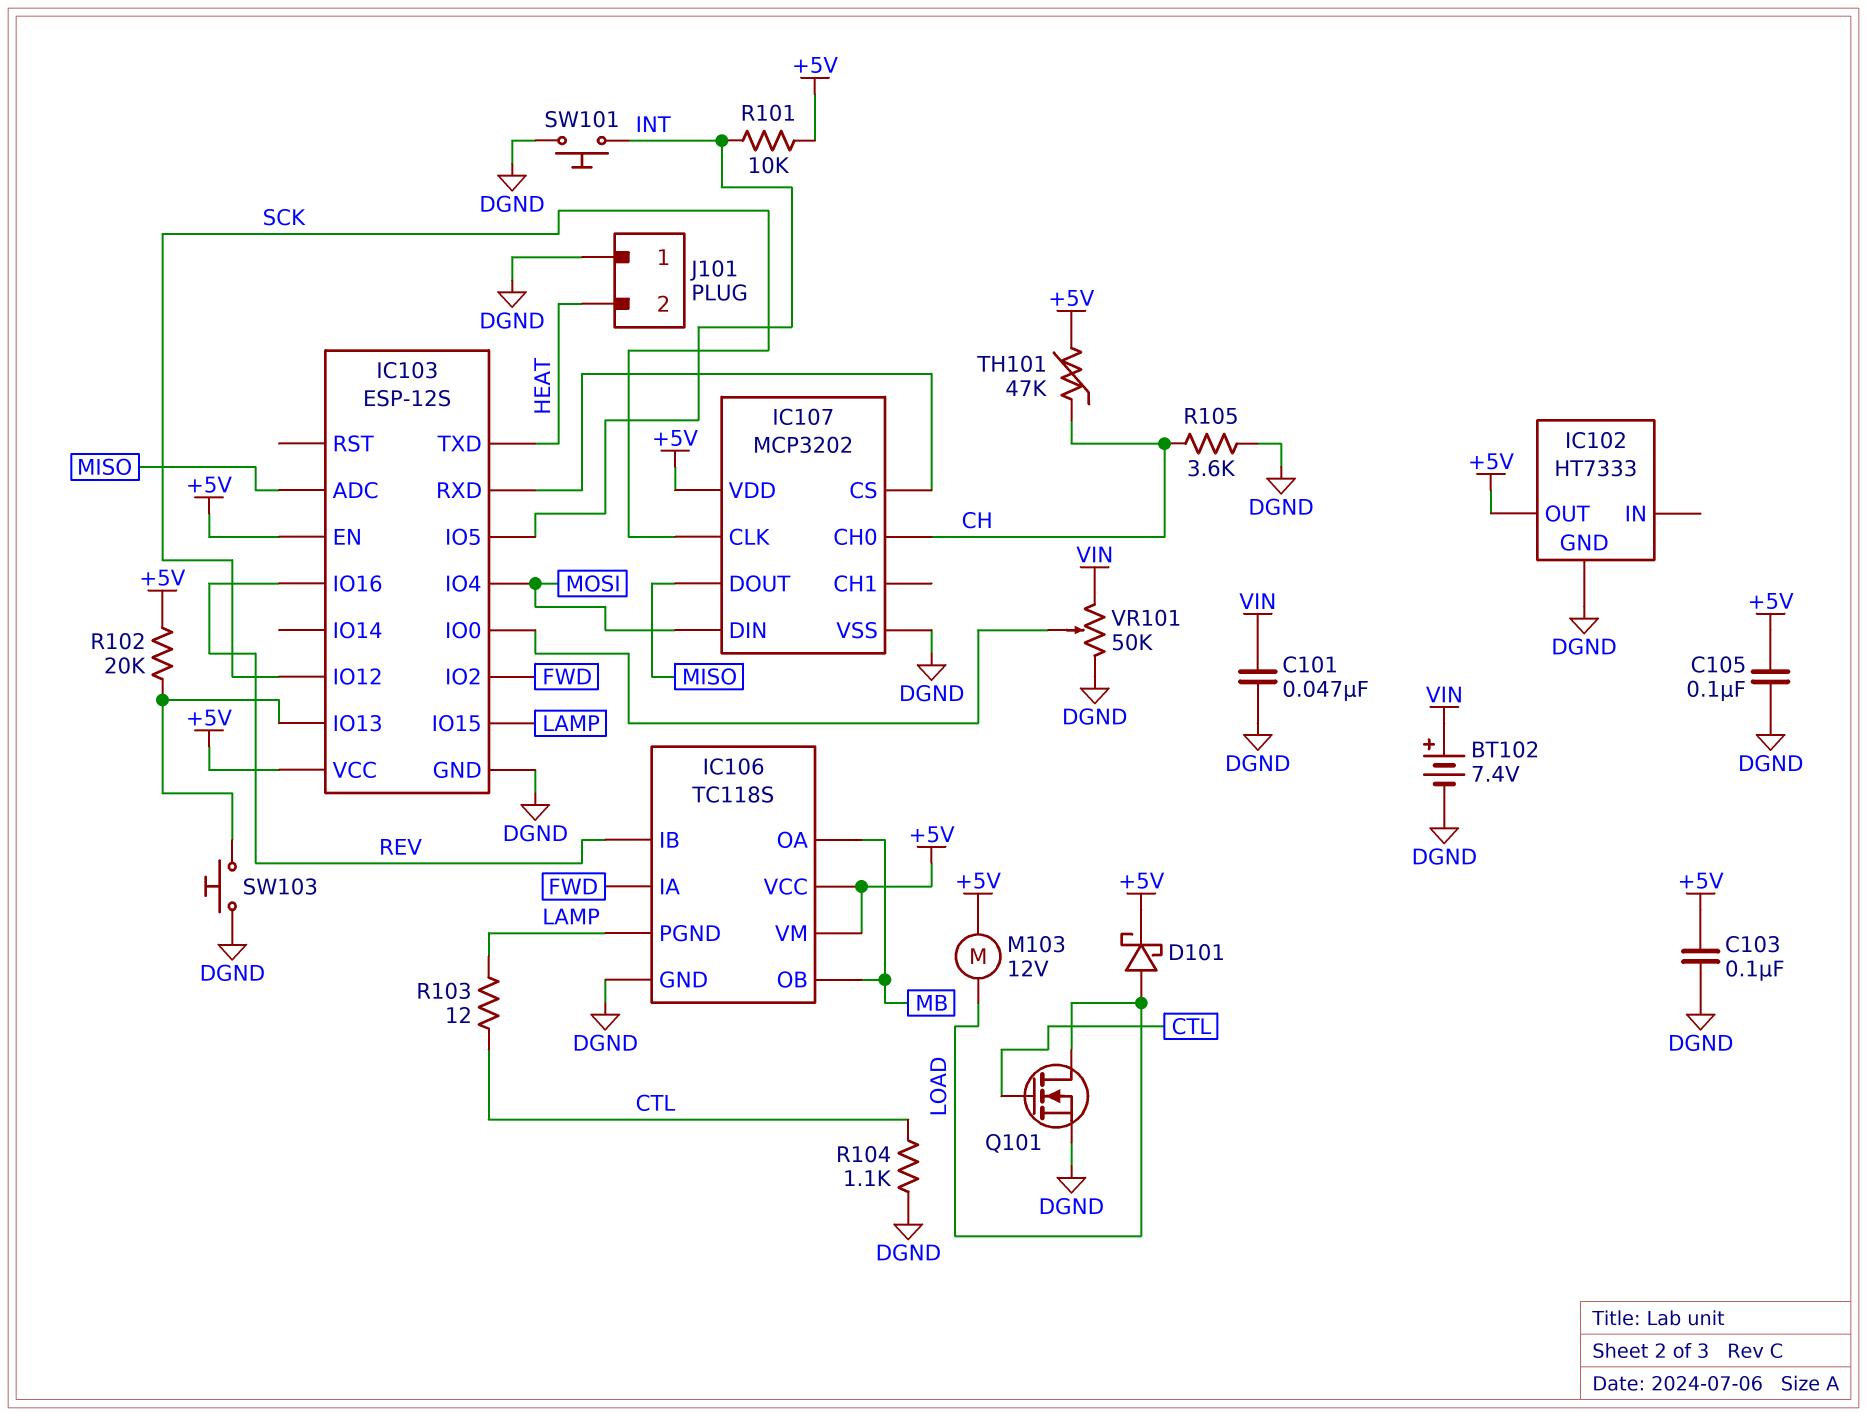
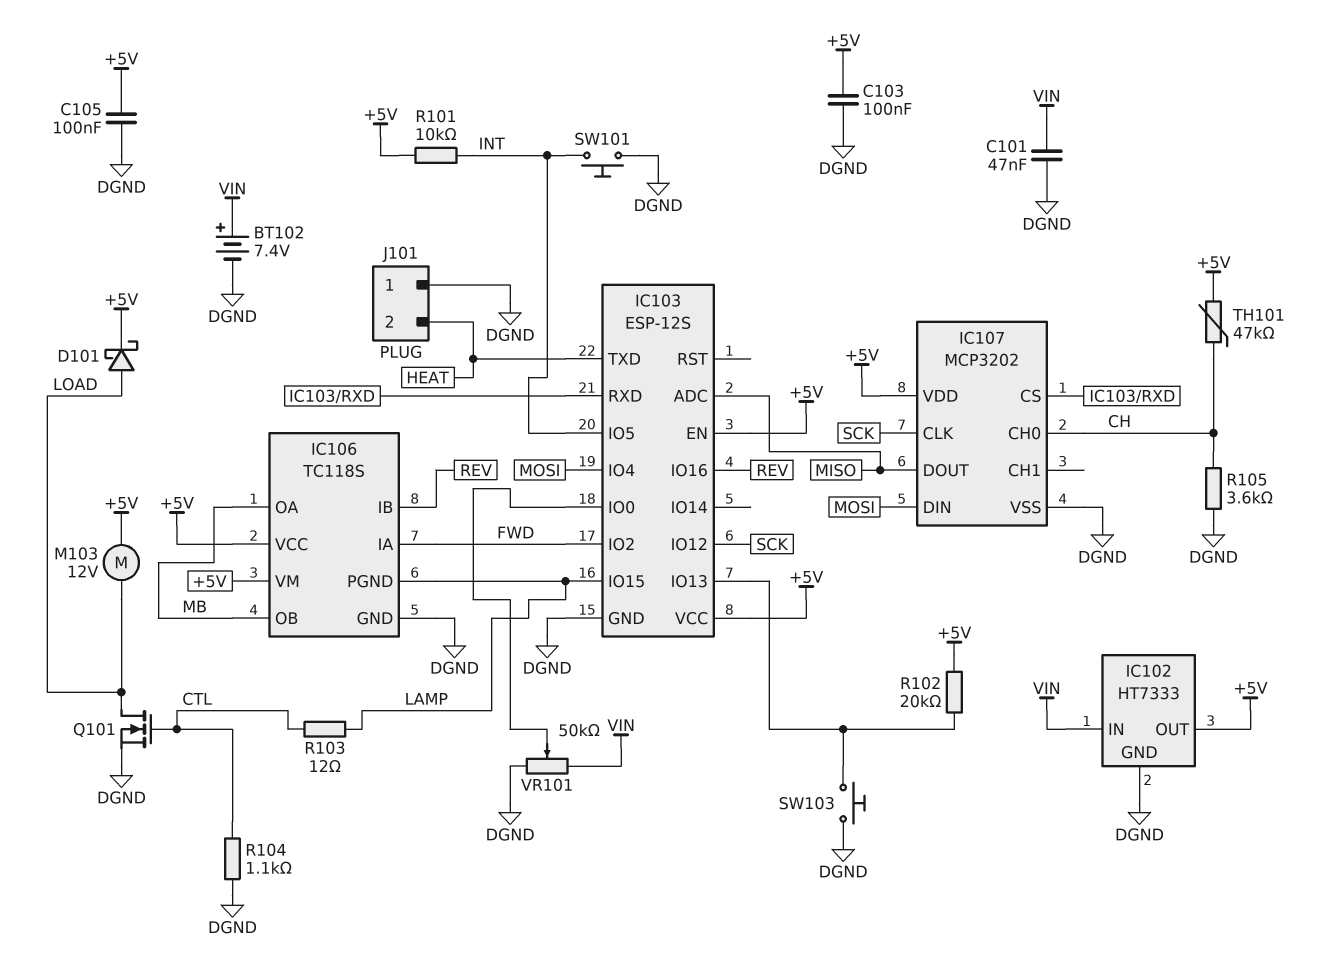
IC102 pin IN: none -> VIN

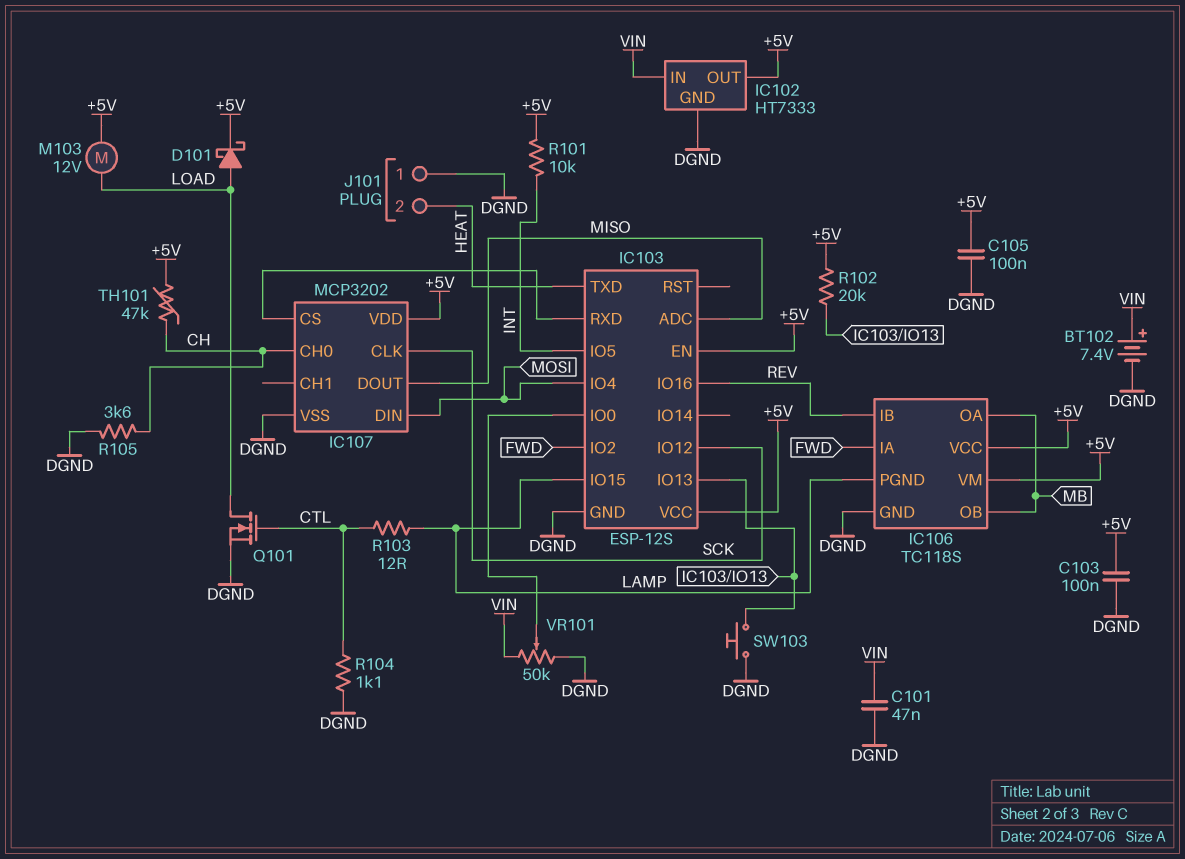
SW101: button (DGND, INT) -> none

